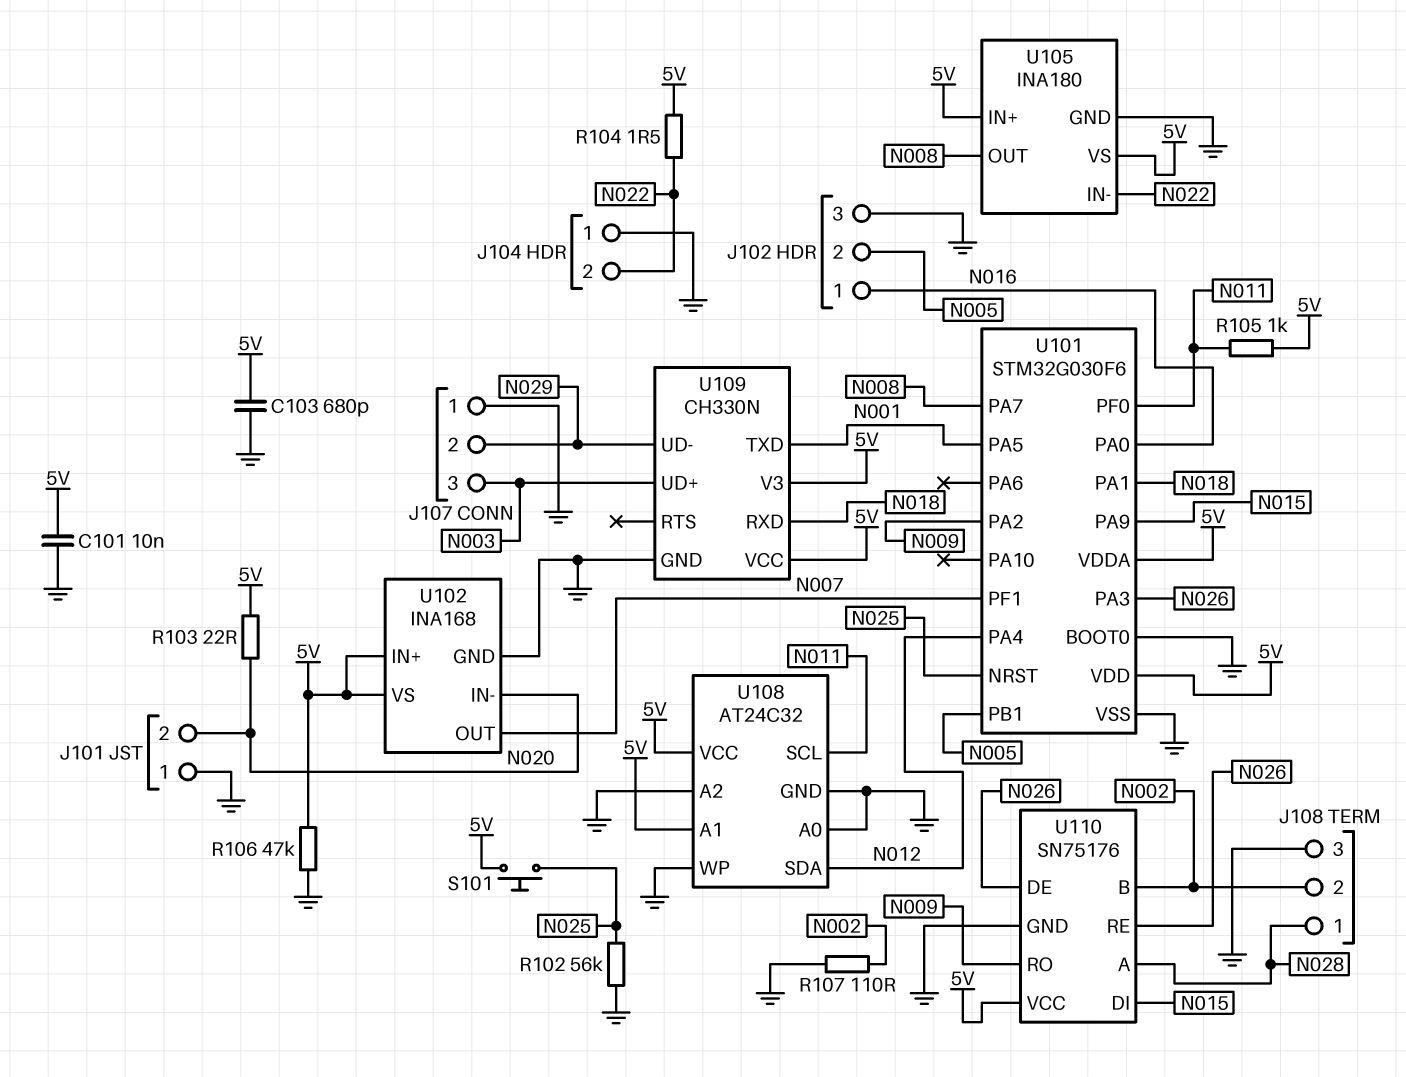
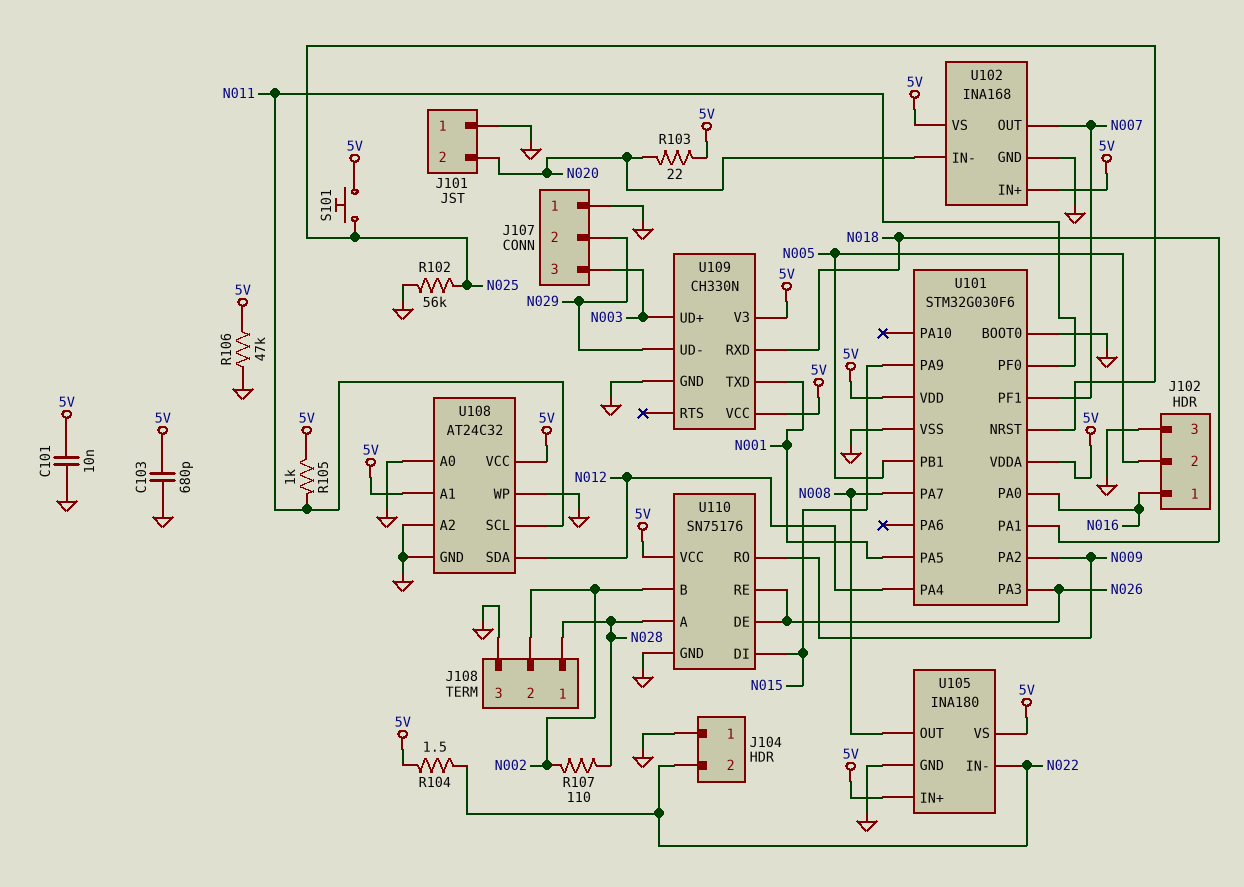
R107: 110 (GND, N002) -> 110 (N002, N028)

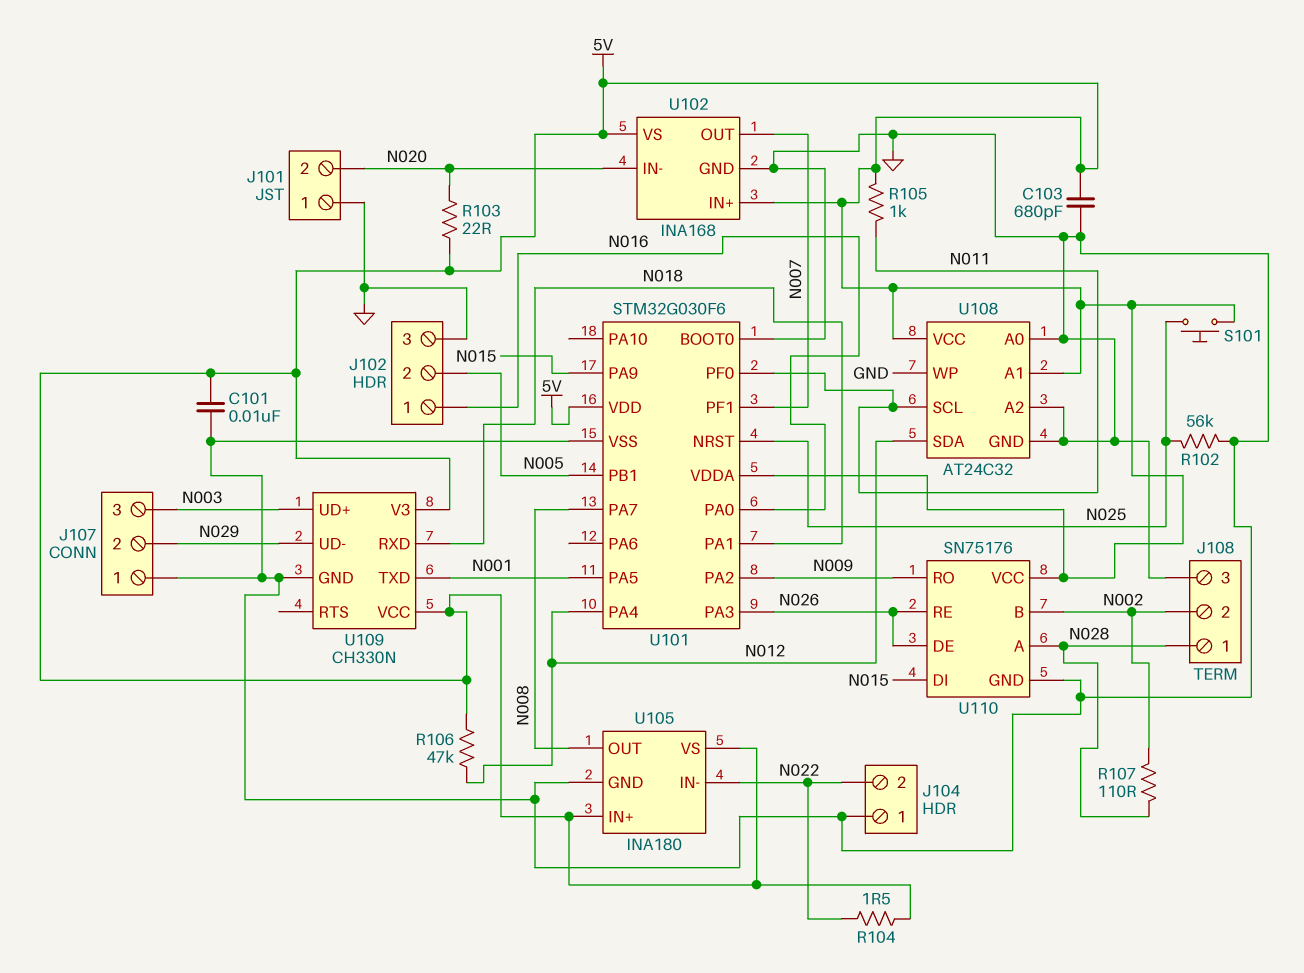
R106: 47k (5V, GND) -> 47k (5V, N012)

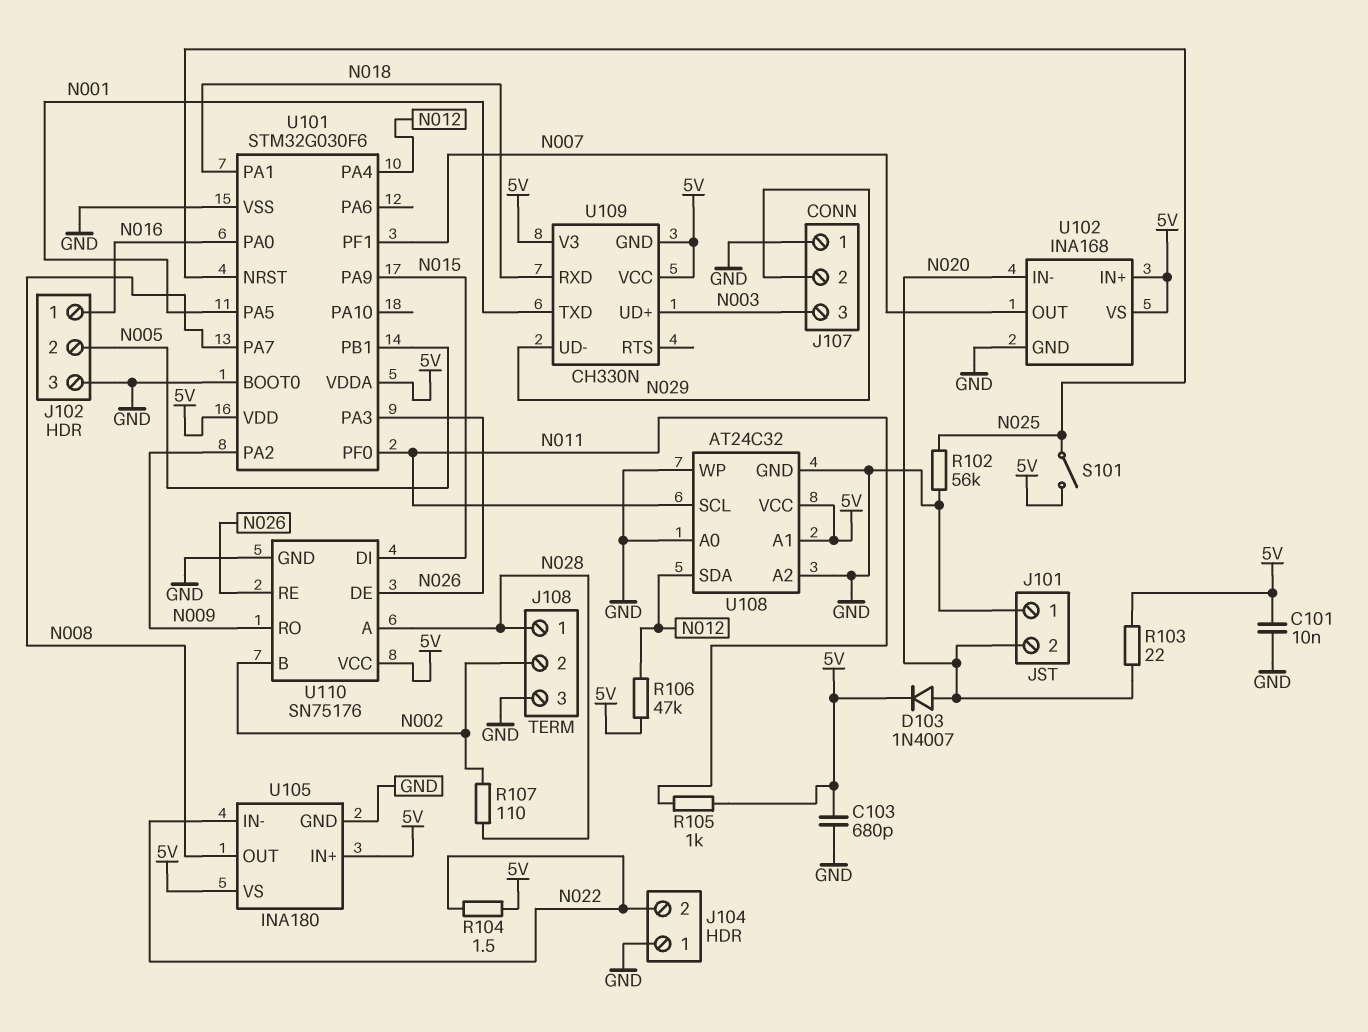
D103: none -> diode 1N4007 (A N020, K 5V)
S101: button (5V, N025) -> switch (5V, N025)
U109 pin GND: GND -> 5V

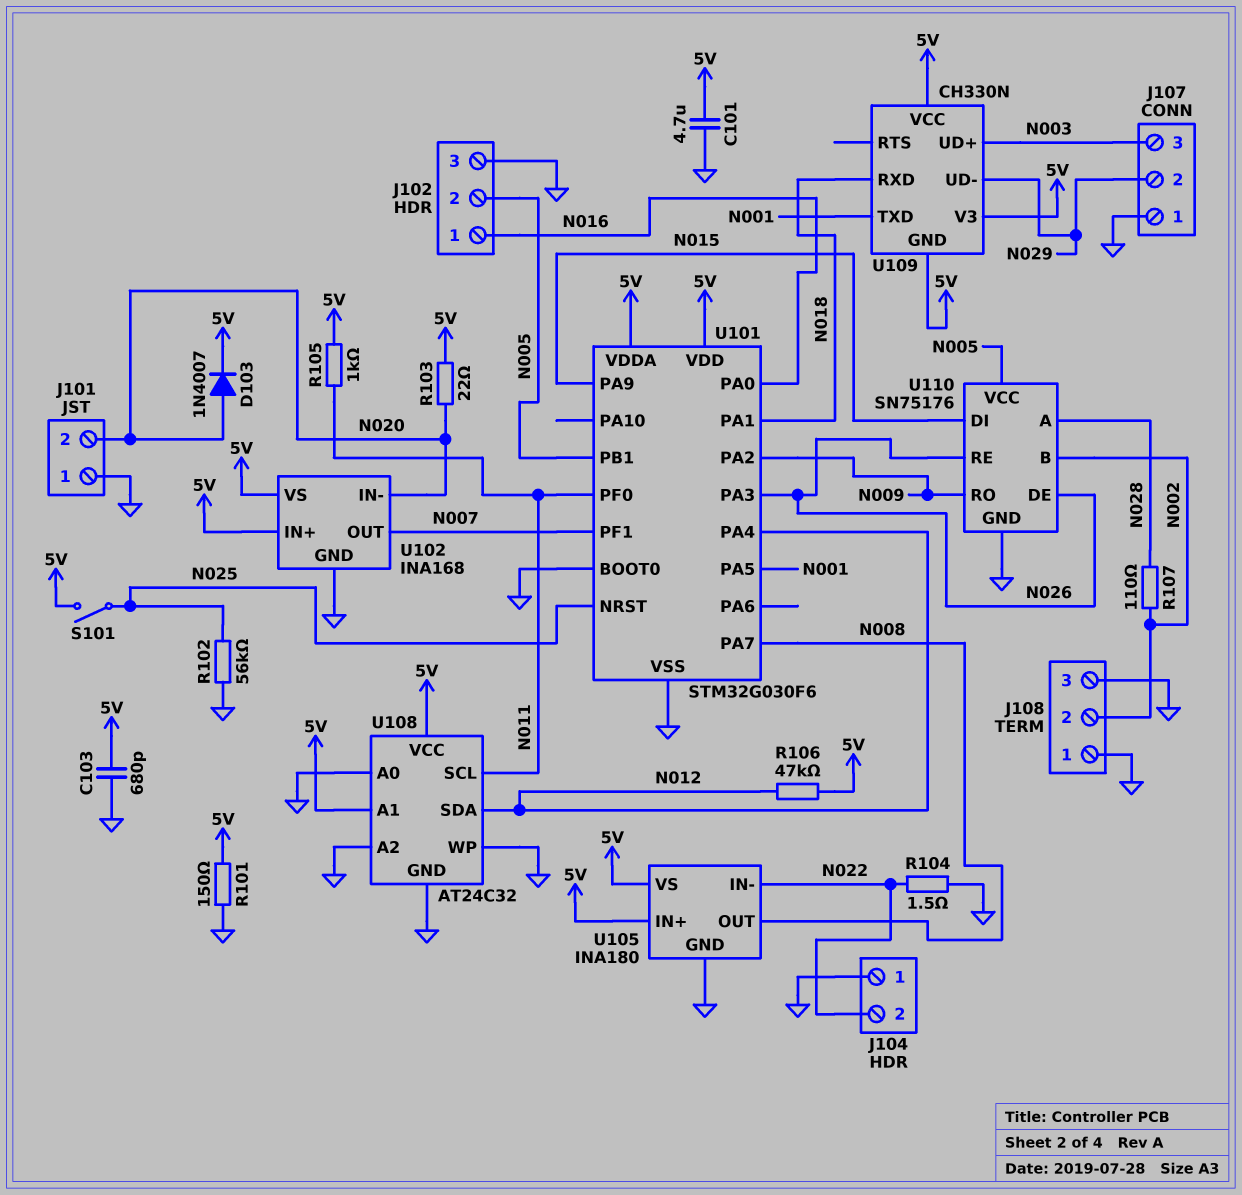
C101: 10nF (5V, GND) -> 4.7uF (5V, GND)
J108 pin 1: N028 -> GND
R101: none -> 150 (5V, GND)
R104: 1.5 (5V, N022) -> 1.5 (GND, N022)
U110 pin VCC: 5V -> N005

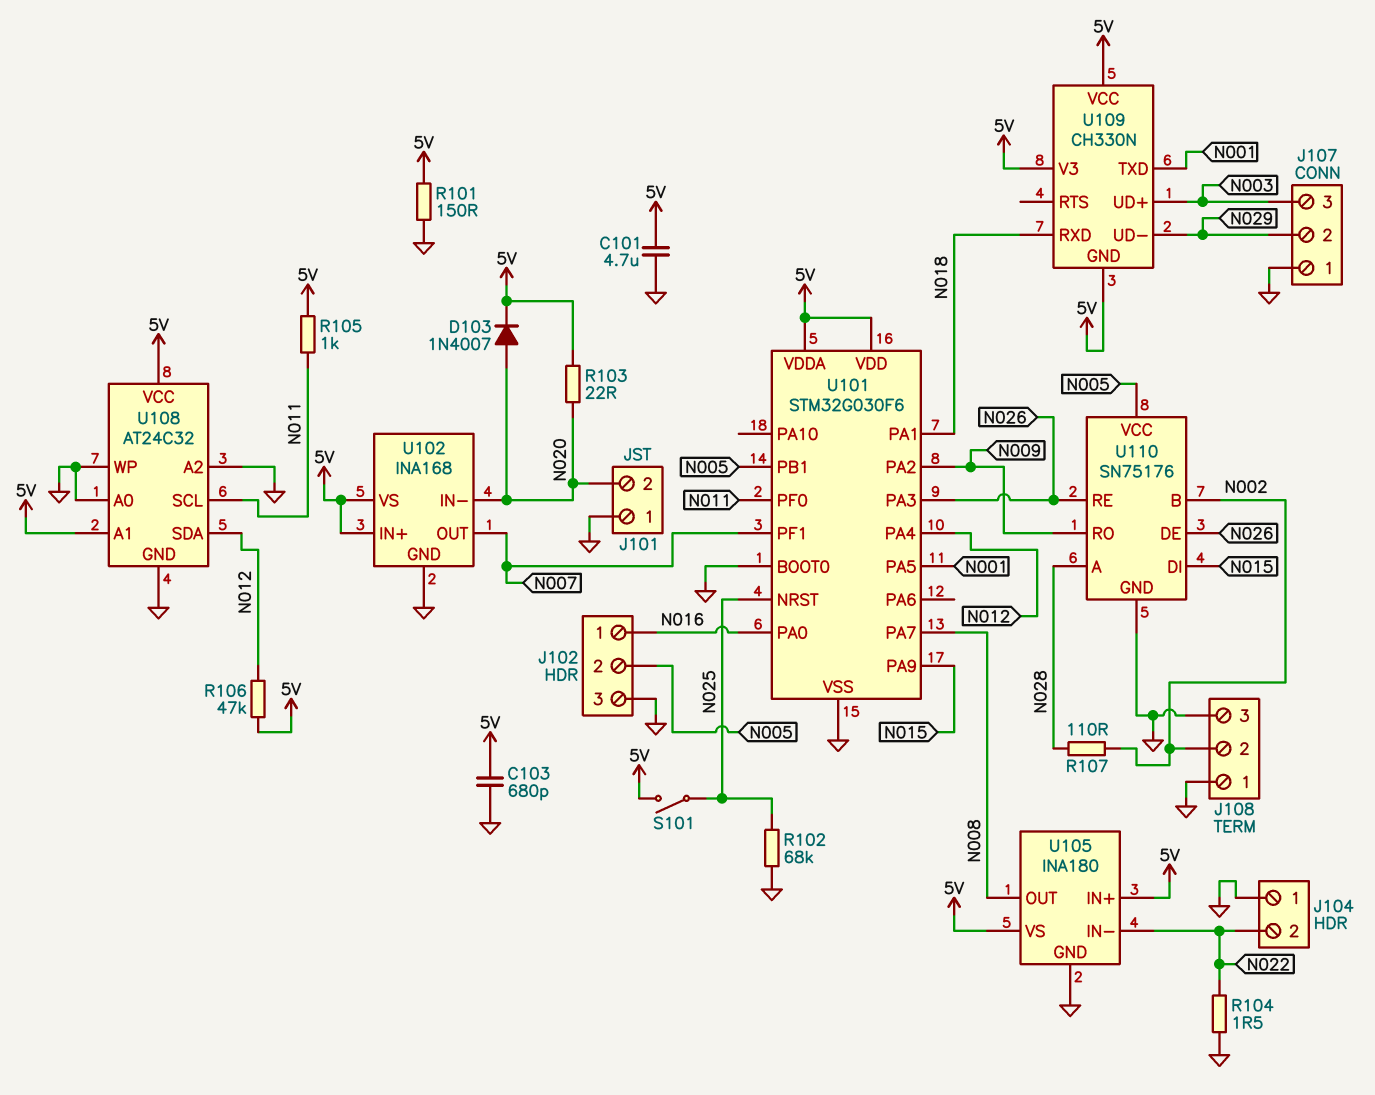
R102: 56k (GND, N025) -> 68k (GND, N025)

